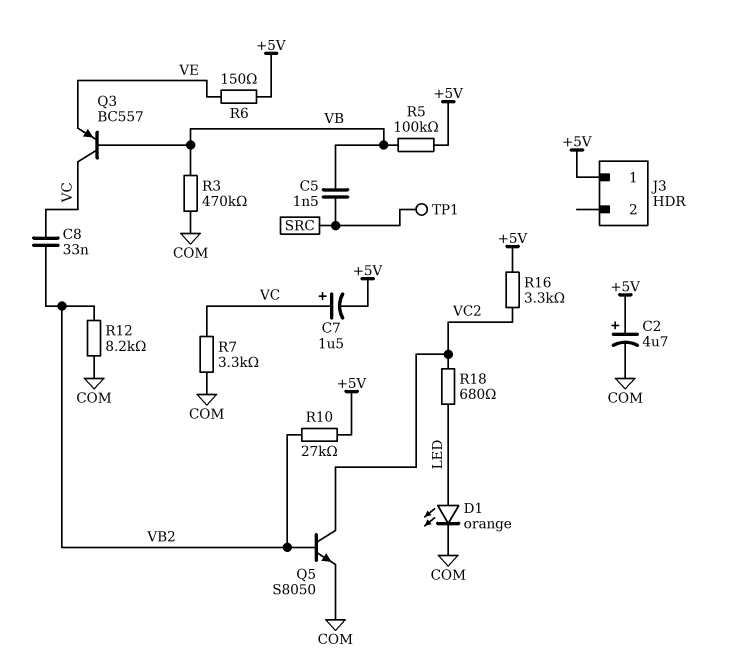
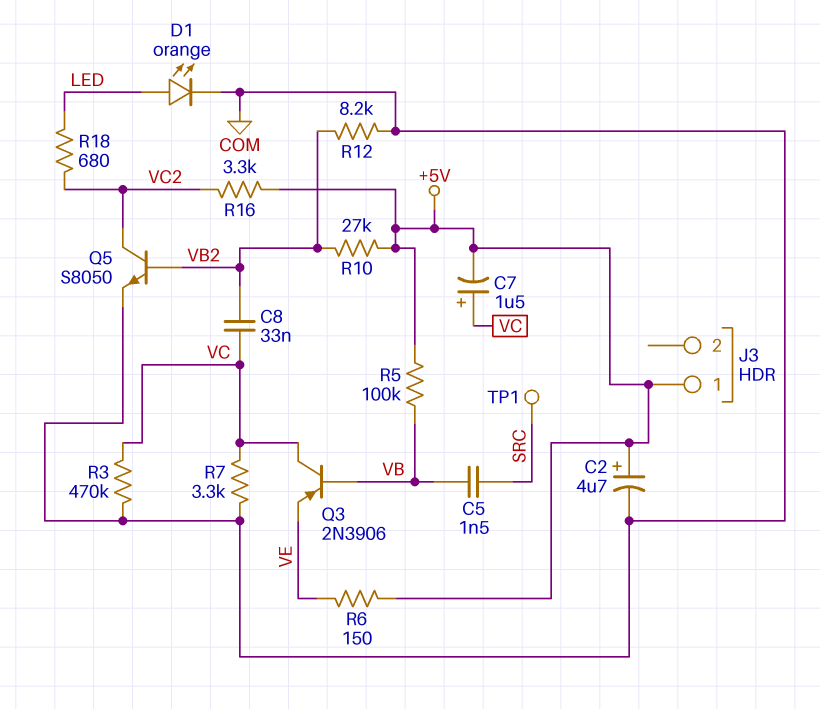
Q3: PNP BC557 (B VB, C VC, E VE) -> PNP 2N3906 (B VB, C VC, E VE)
R3: 470k (COM, VB) -> 470k (COM, VC)

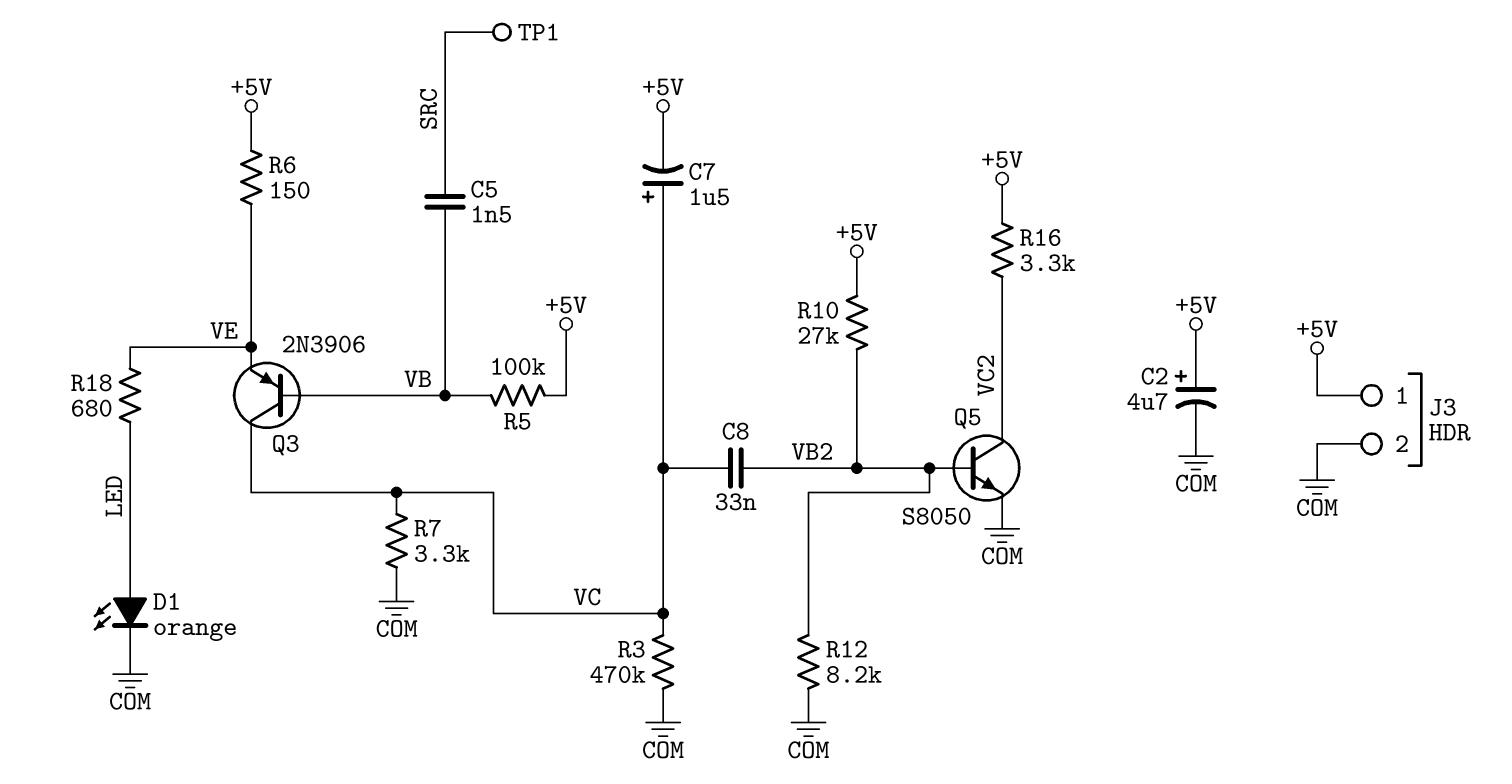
J3 pin 2: none -> COM
R18: 680 (LED, VC2) -> 680 (LED, VE)

